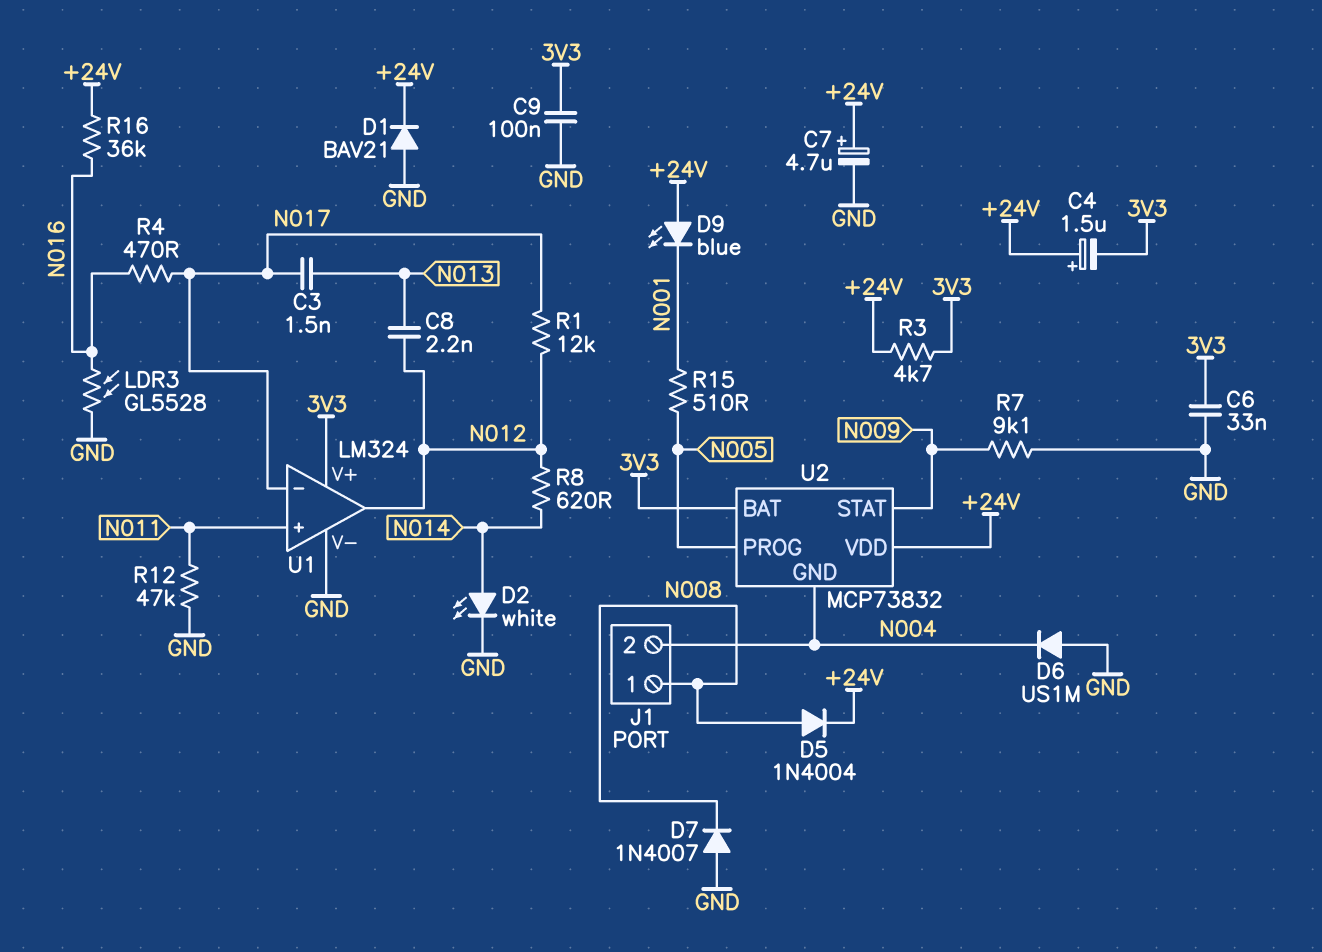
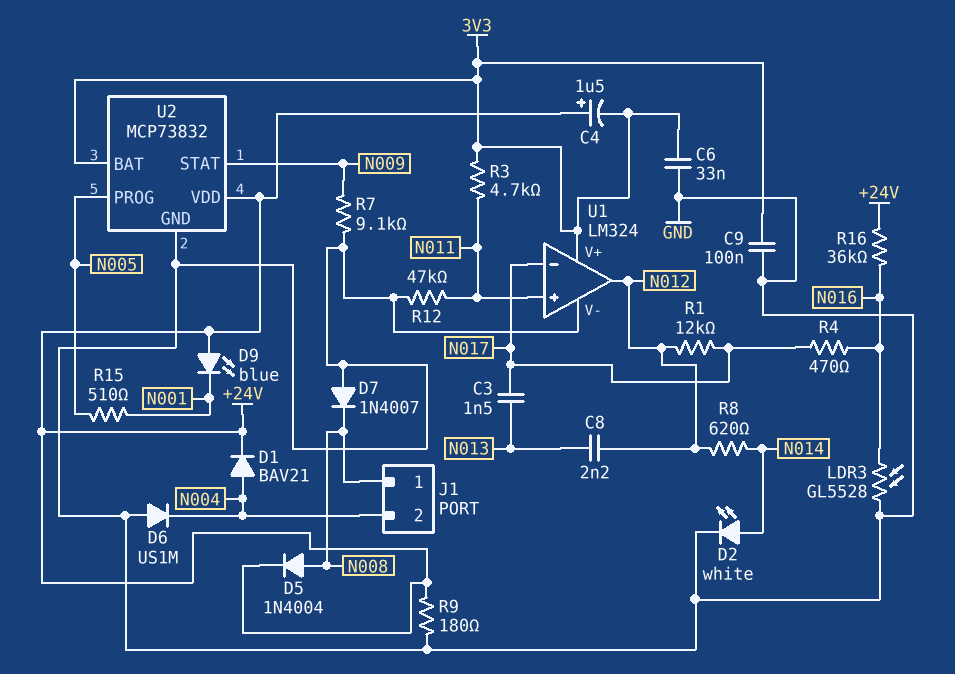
C7: 4.7uF (plus +24V, minus GND) -> none
D1: diode BAV21 (A GND, K +24V) -> diode BAV21 (A N004, K +24V)
R3: 4.7k (+24V, 3V3) -> 4.7k (3V3, N011)
R9: none -> 180 (+24V, GND)
U2 pin GND: N004 -> GND

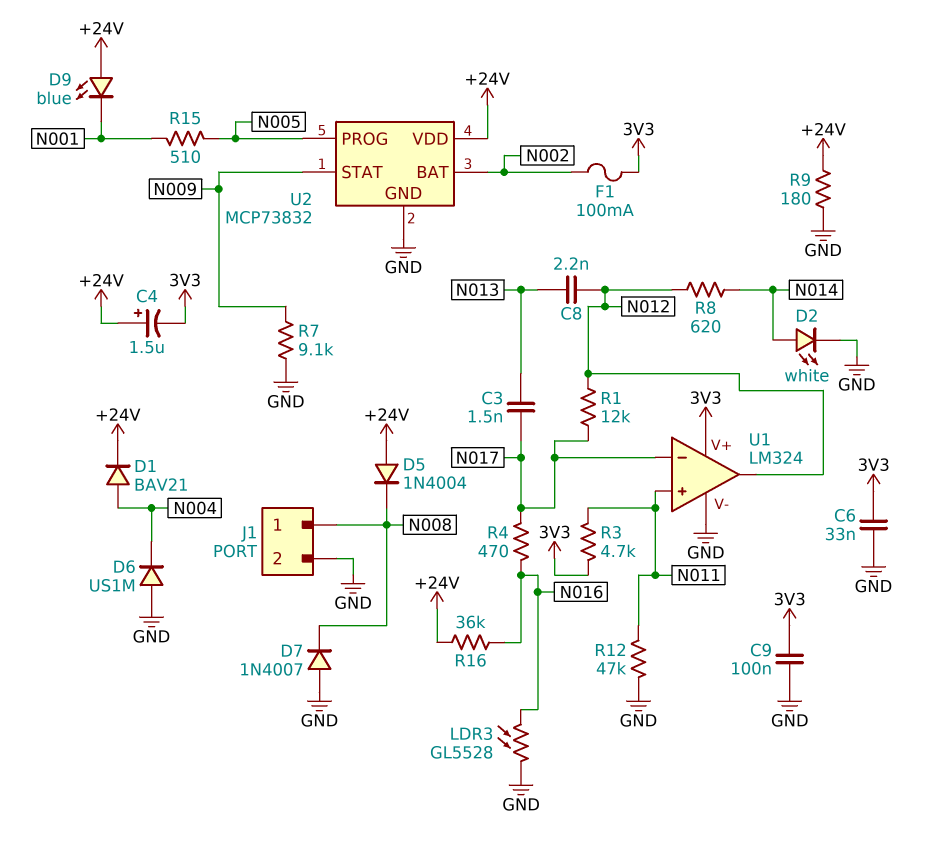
D5: diode 1N4004 (A N008, K +24V) -> diode 1N4004 (A +24V, K N008)
F1: none -> 100mA (3V3, N002)
J1 pin 2: N004 -> GND
U2 pin BAT: 3V3 -> N002

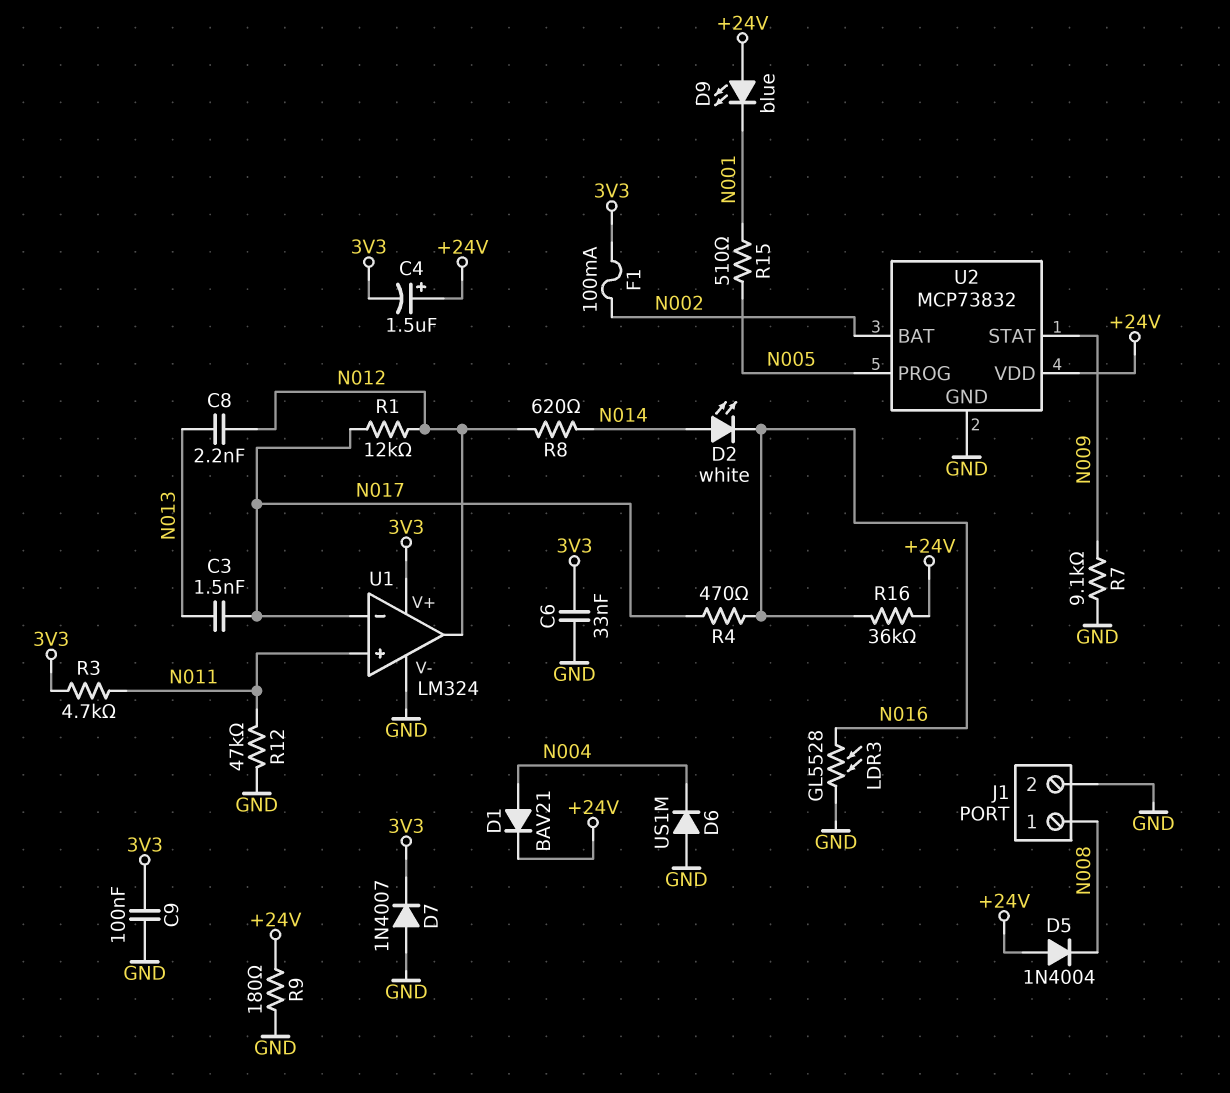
D2: LED white (A N014, K GND) -> LED white (A N014, K N016)
D7: diode 1N4007 (A GND, K N008) -> diode 1N4007 (A GND, K 3V3)

